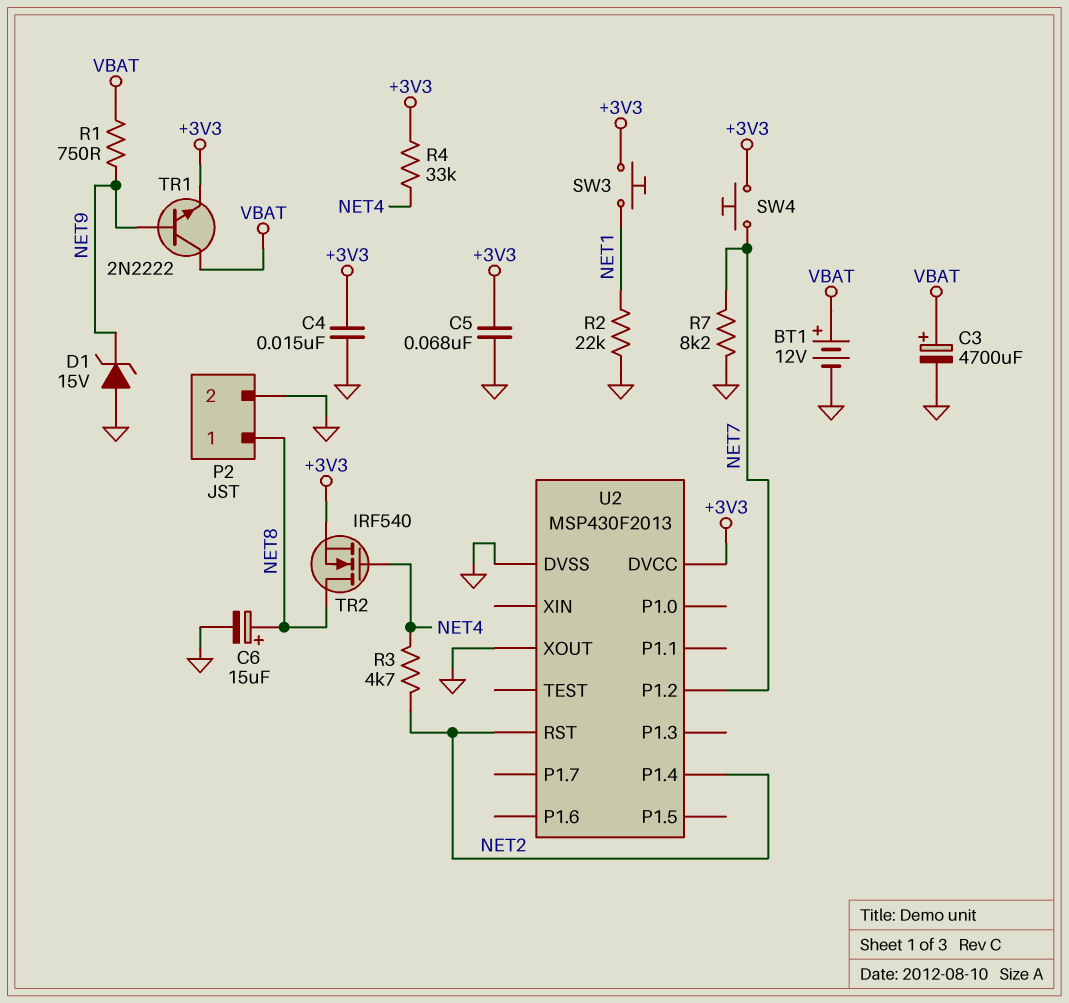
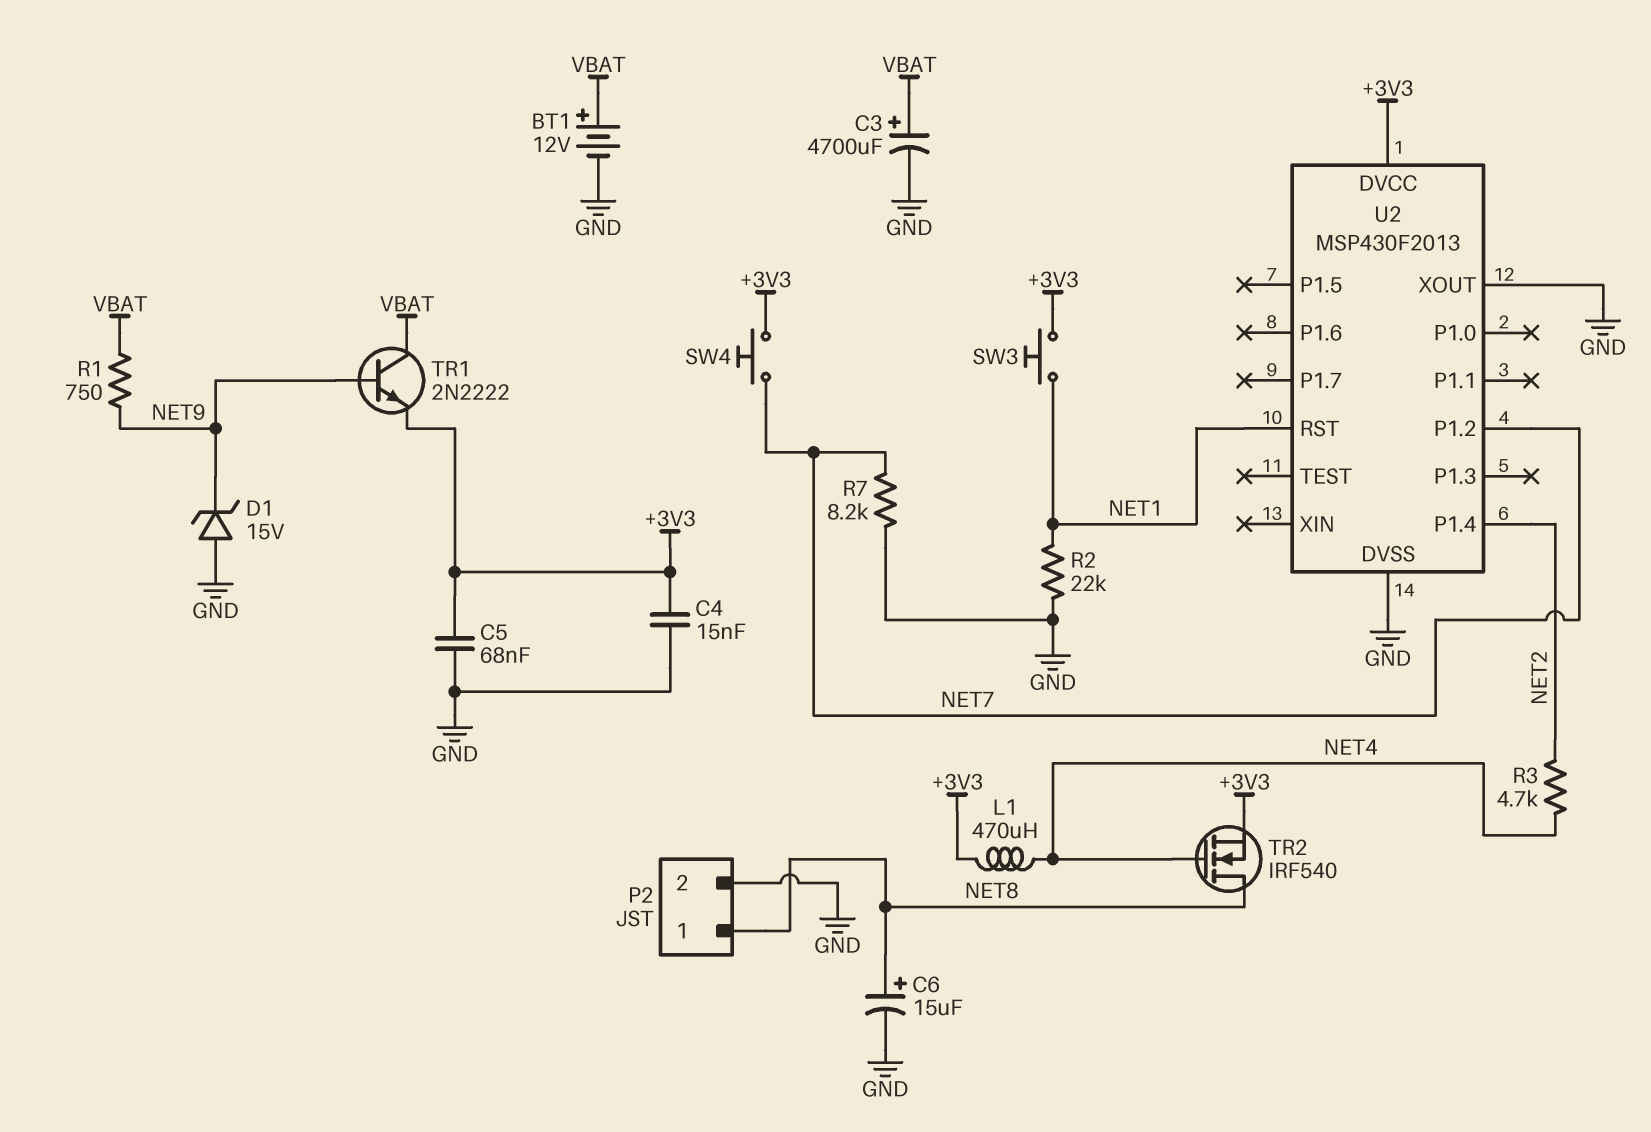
L1: none -> 470uH (+3V3, NET4)
R4: 33k (+3V3, NET4) -> none
U2 pin RST: NET2 -> NET1

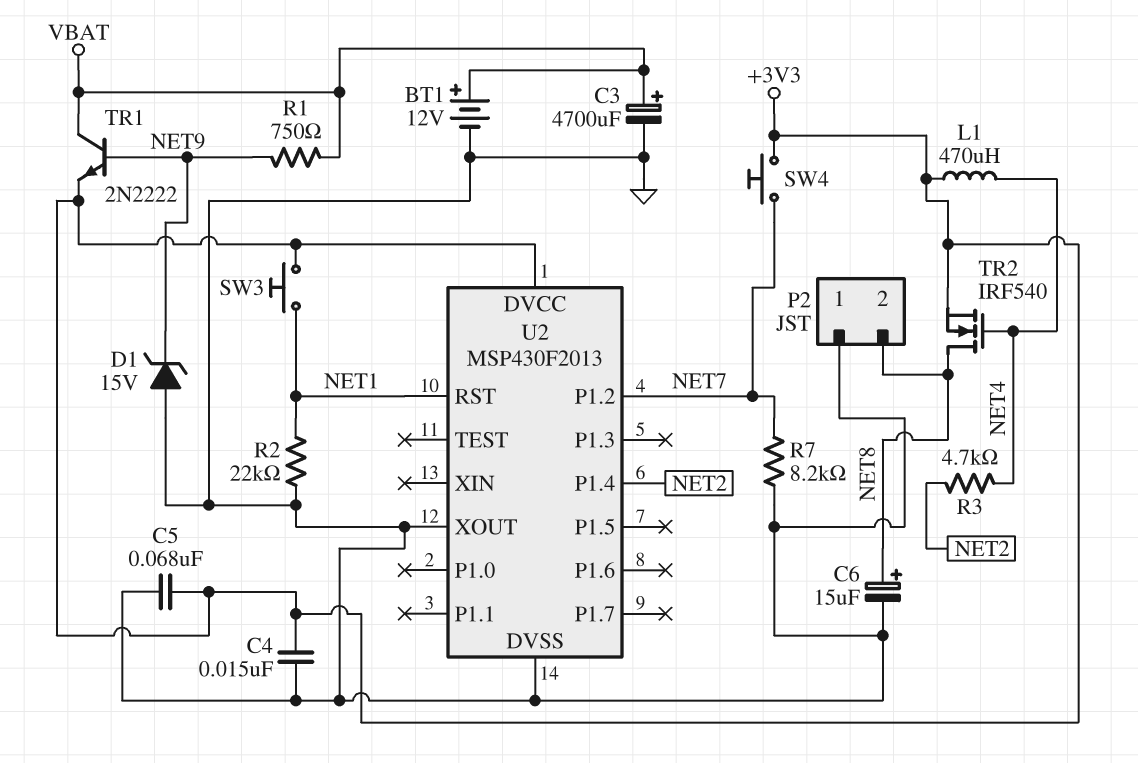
P2 pin 1: NET8 -> GND
P2 pin 2: GND -> NET8

